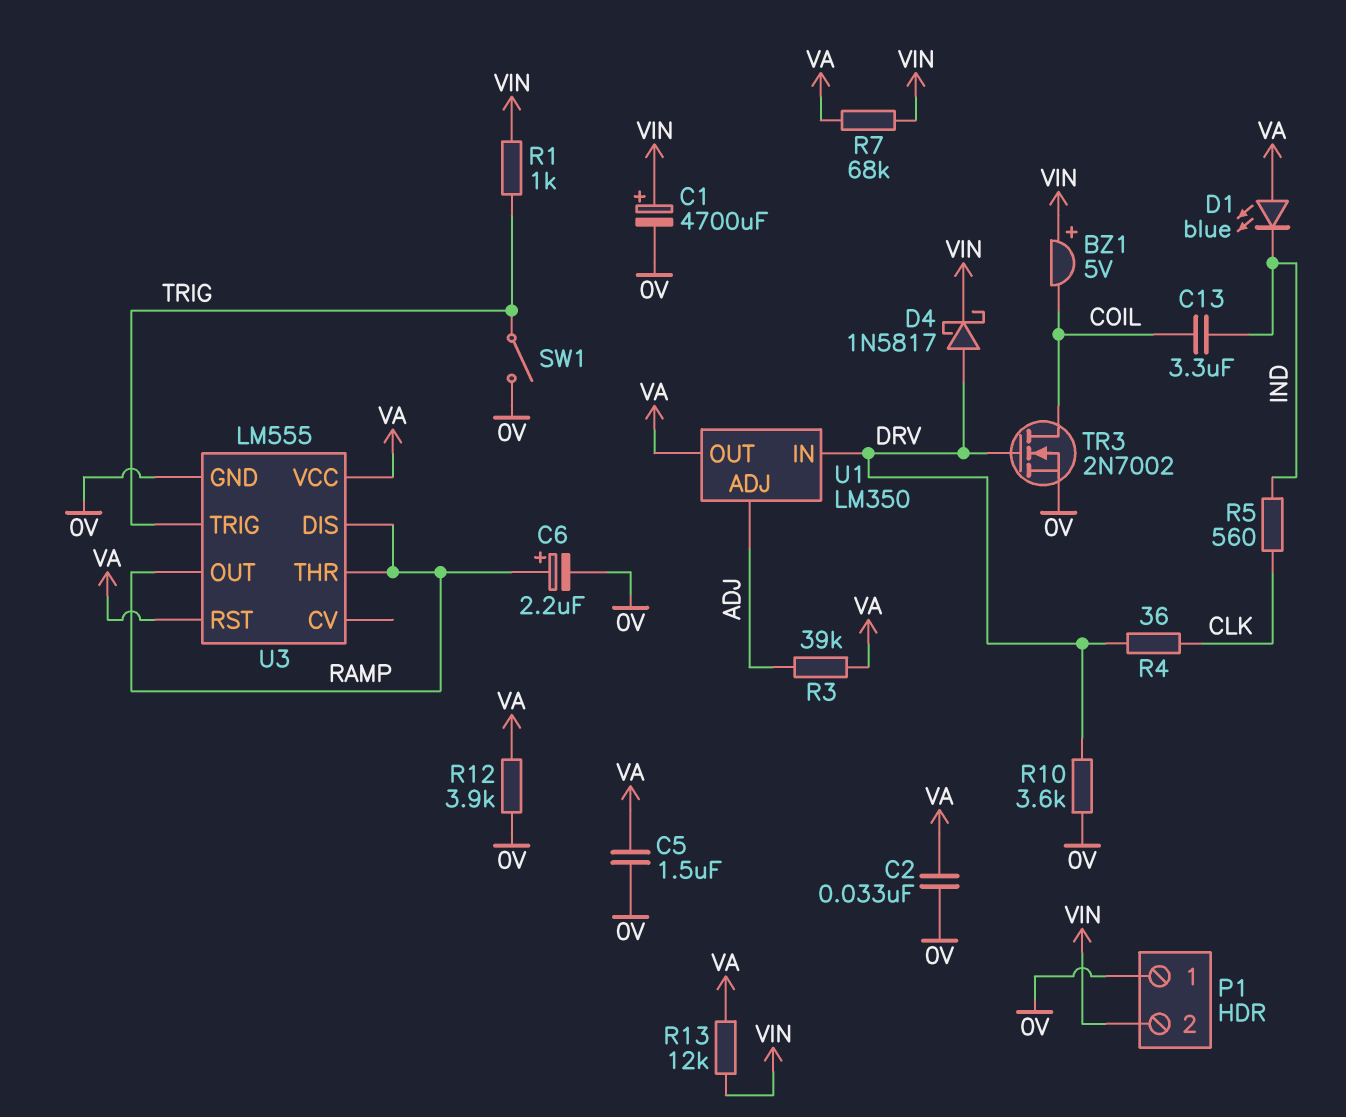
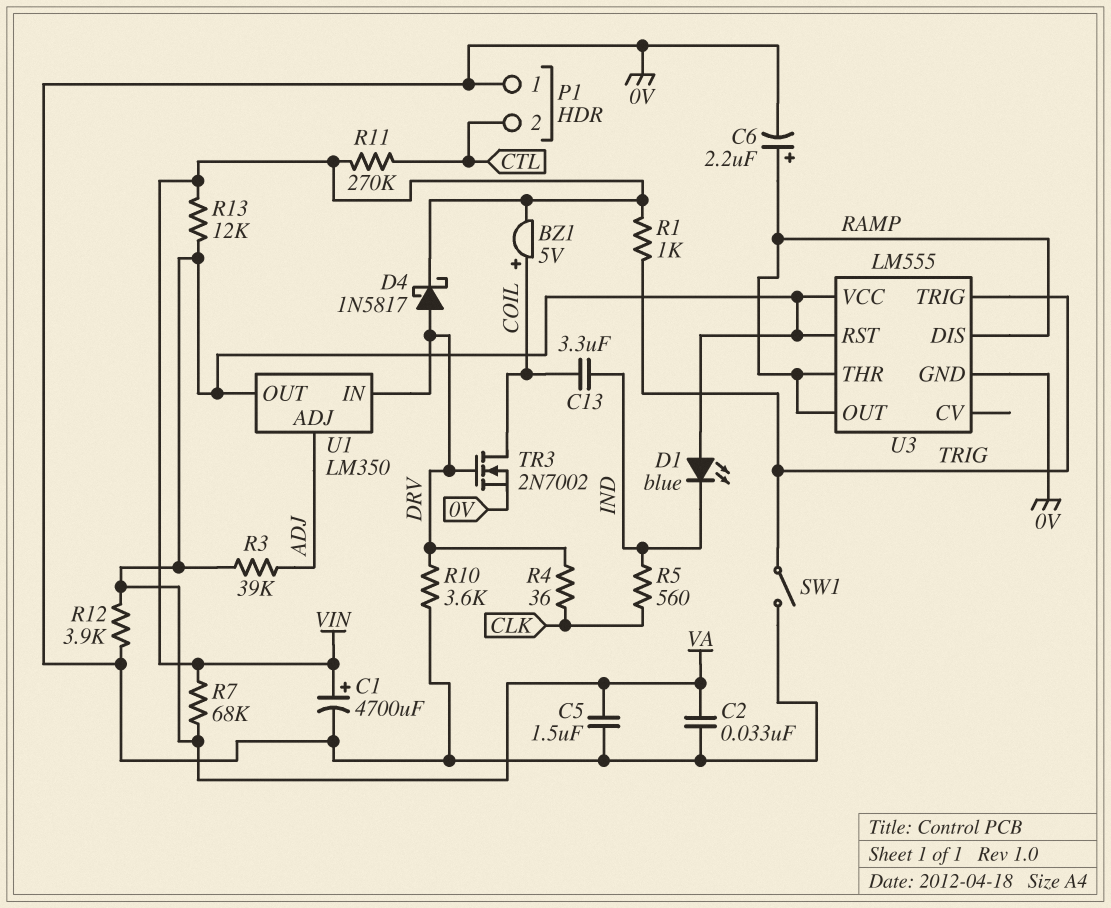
BZ1: buzzer 5V (plus VIN, minus COIL) -> buzzer 5V (plus COIL, minus VIN)
P1 pin 2: VIN -> CTL
R11: none -> 270k (CTL, VIN)

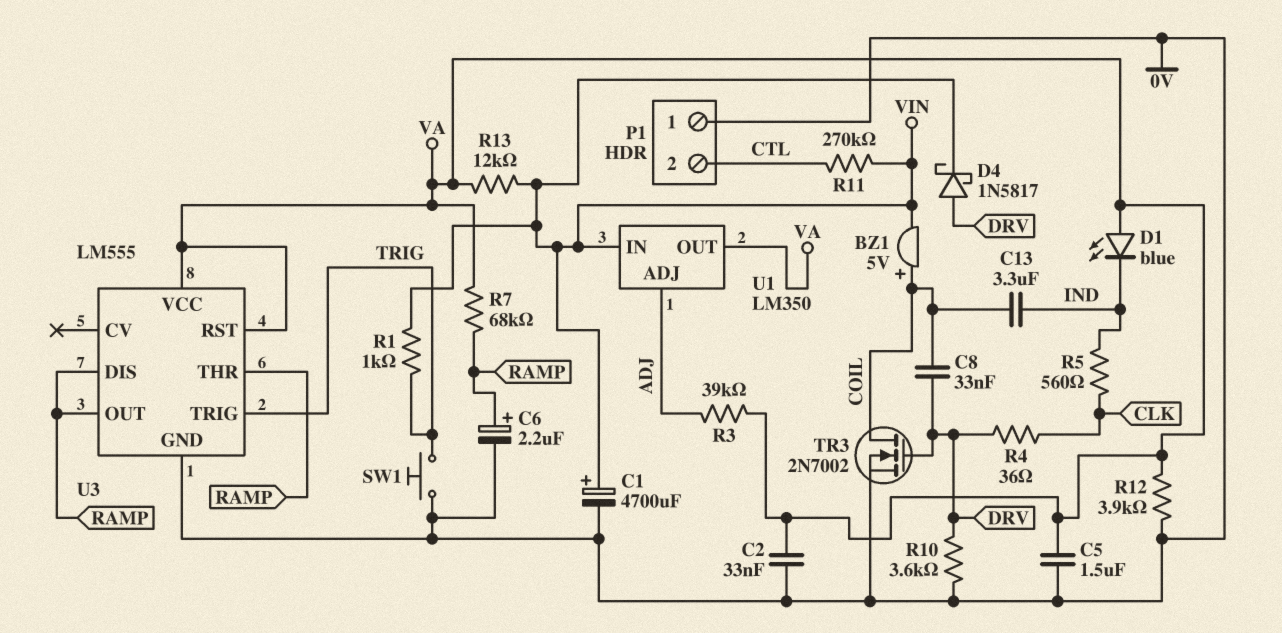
C8: none -> 33nF (COIL, DRV)
R7: 68k (VA, VIN) -> 68k (RAMP, VA)
SW1: switch (0V, TRIG) -> button (0V, TRIG)
U1 pin IN: DRV -> VIN

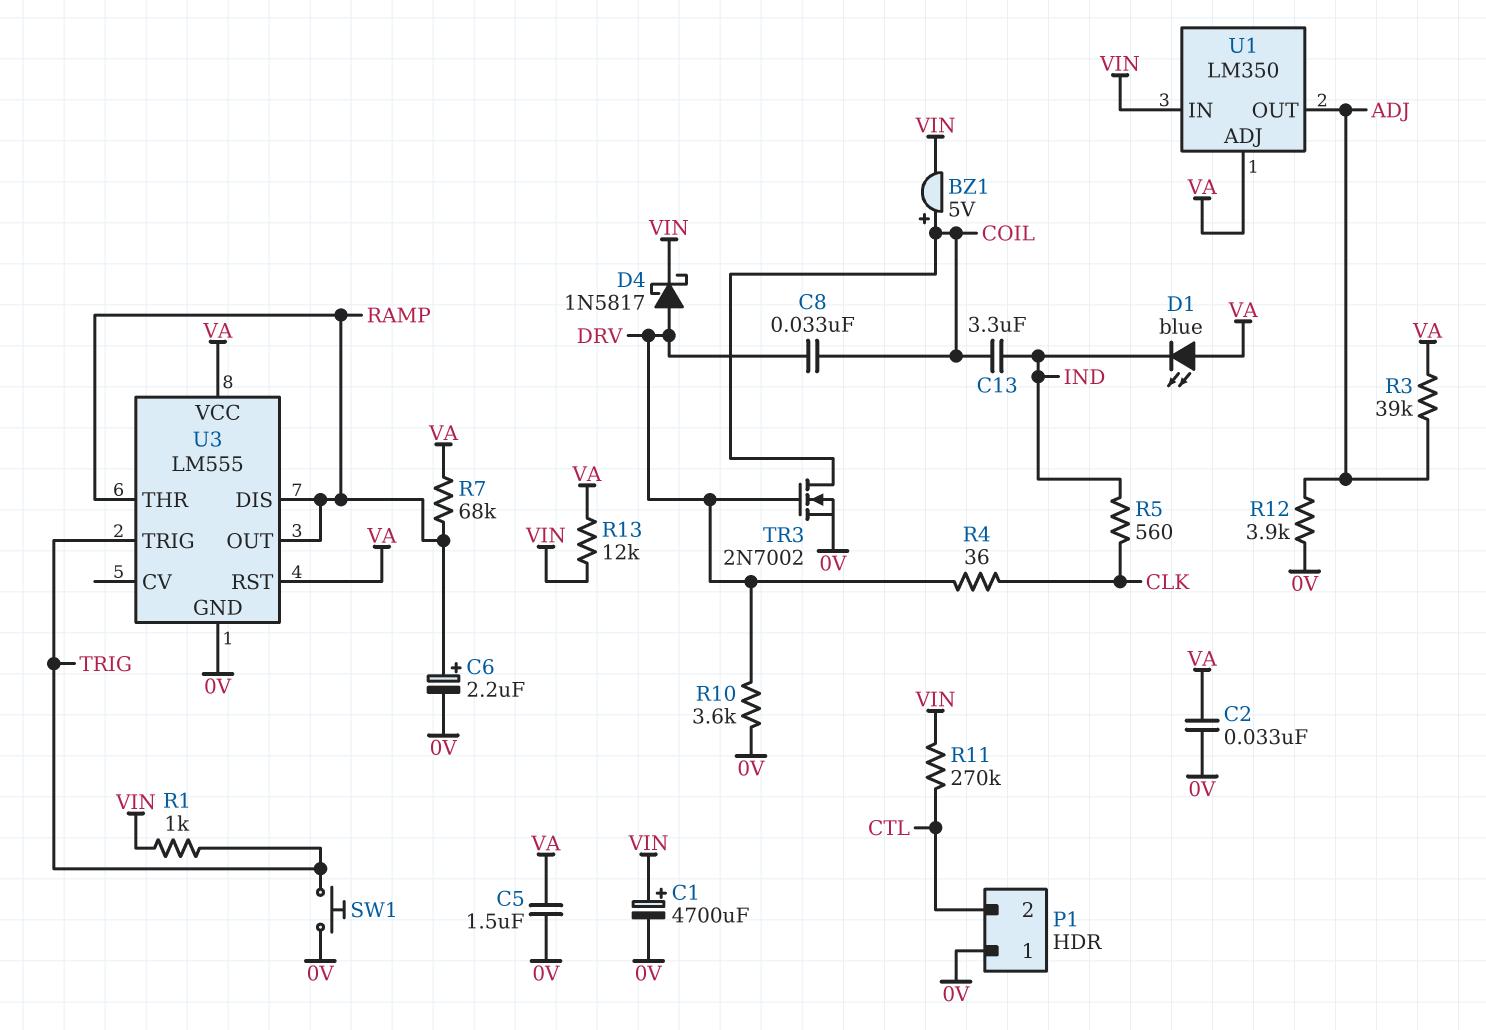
R12: 3.9k (0V, VA) -> 3.9k (0V, ADJ)
U1 pin ADJ: ADJ -> VA
U1 pin OUT: VA -> ADJ

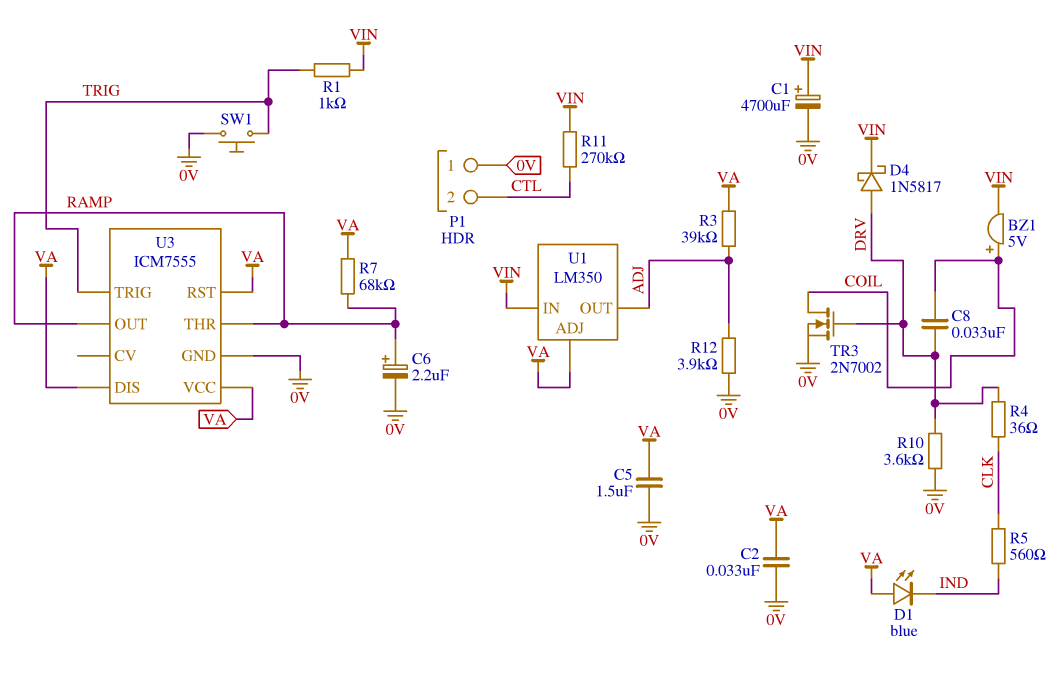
C13: 3.3uF (COIL, IND) -> none
R13: 12k (VA, VIN) -> none
U3: LM555 -> ICM7555
U3 pin DIS: RAMP -> VA

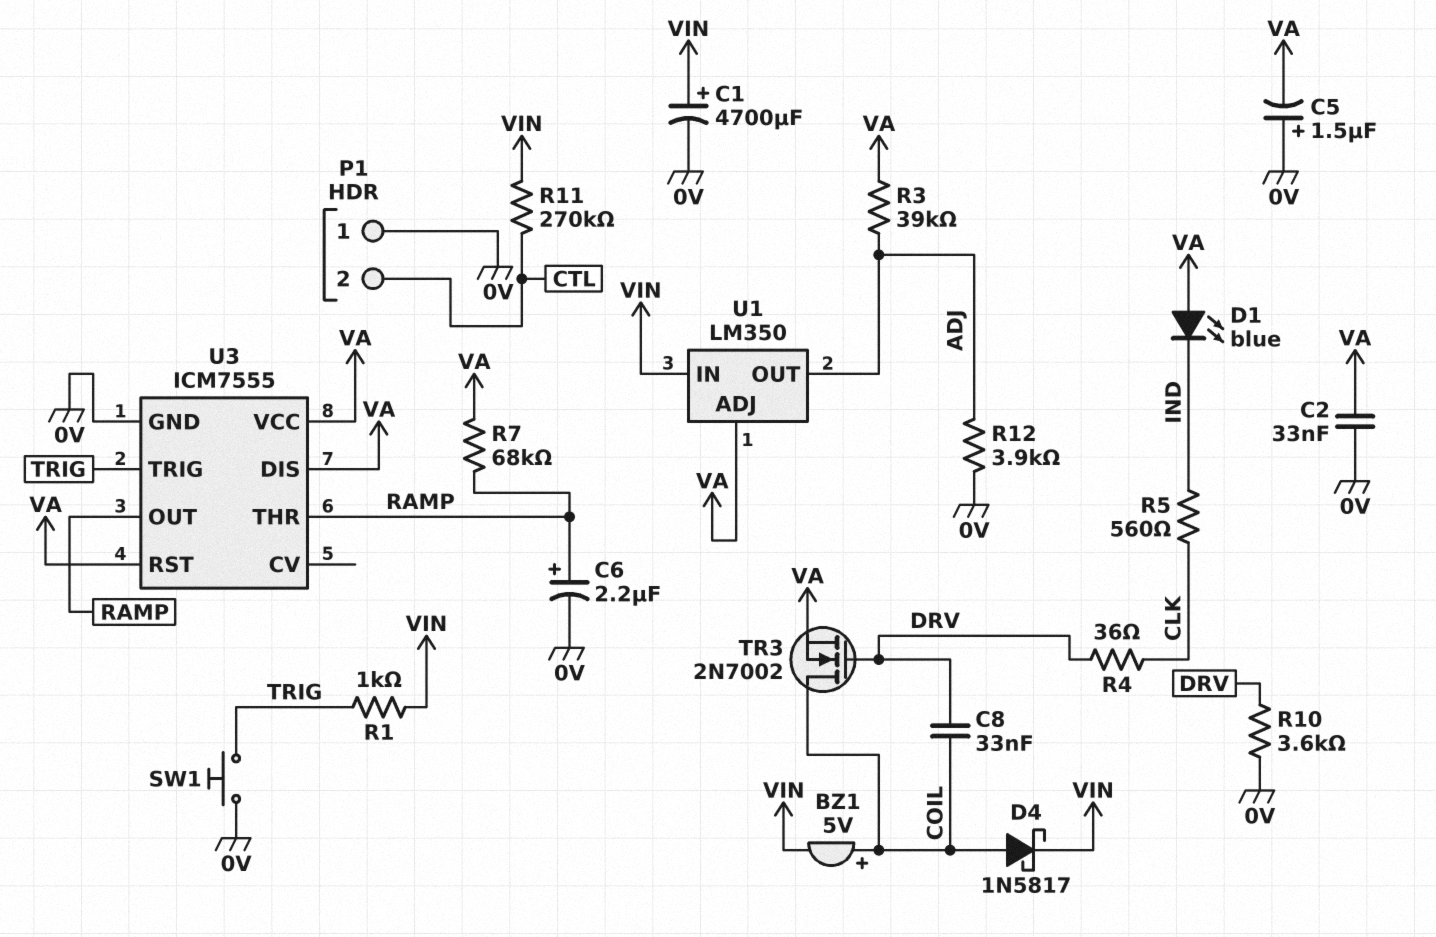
C5: 1.5uF (0V, VA) -> 1.5uF (plus 0V, minus VA)
D4: schottky 1N5817 (A DRV, K VIN) -> schottky 1N5817 (A COIL, K VIN)
TR3: NMOS 2N7002 (G DRV, D COIL, S 0V) -> NMOS 2N7002 (G DRV, D COIL, S VA)

